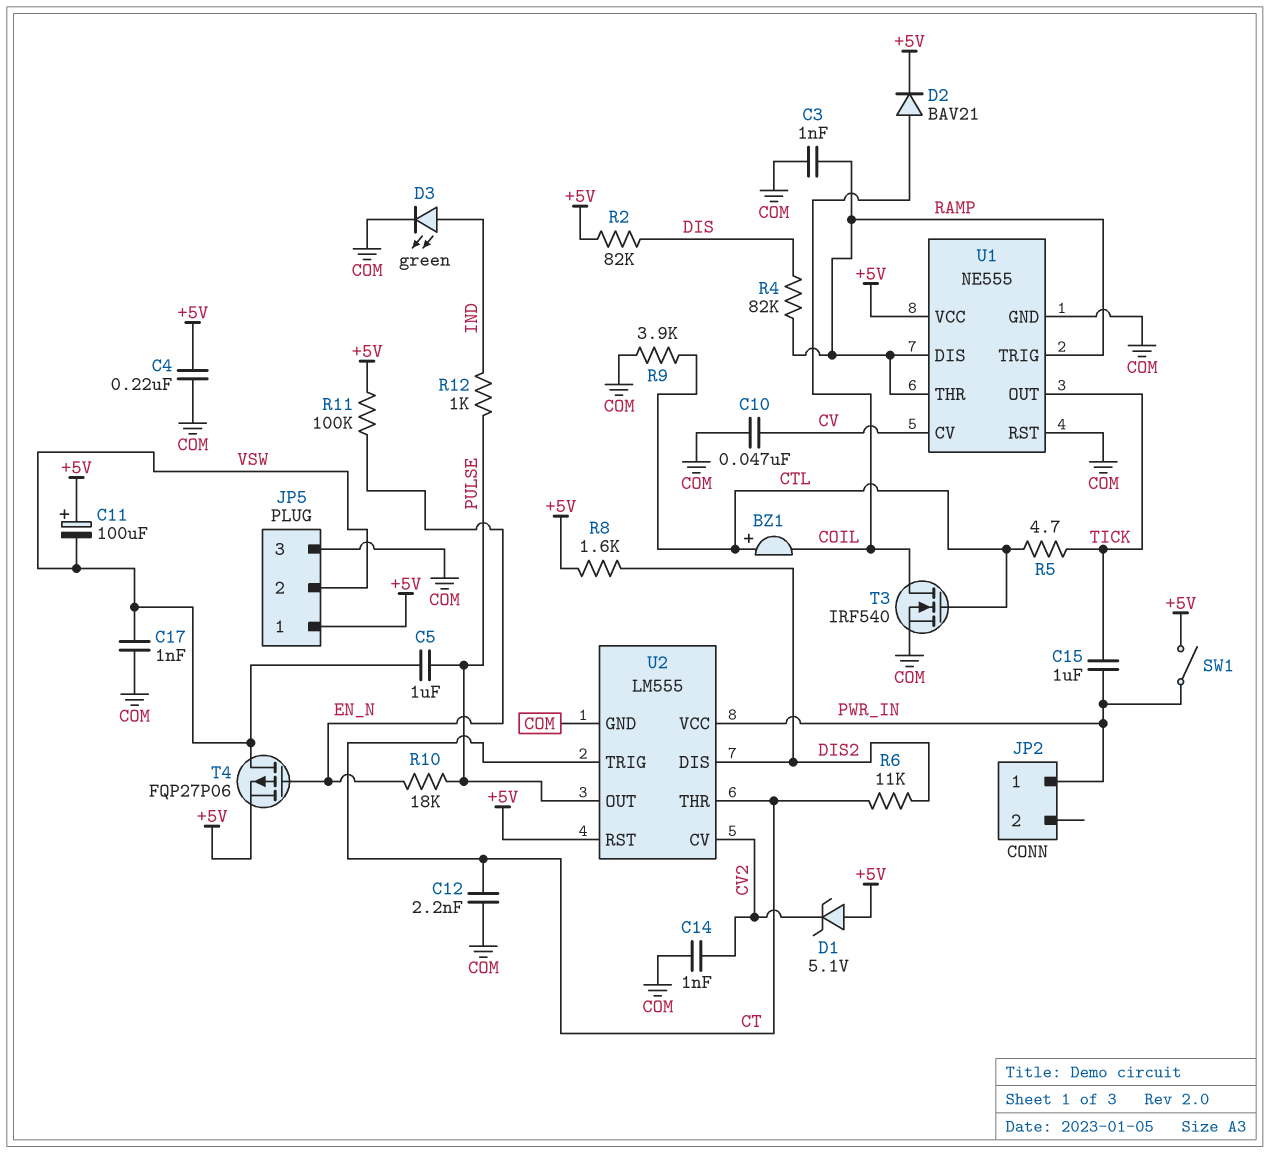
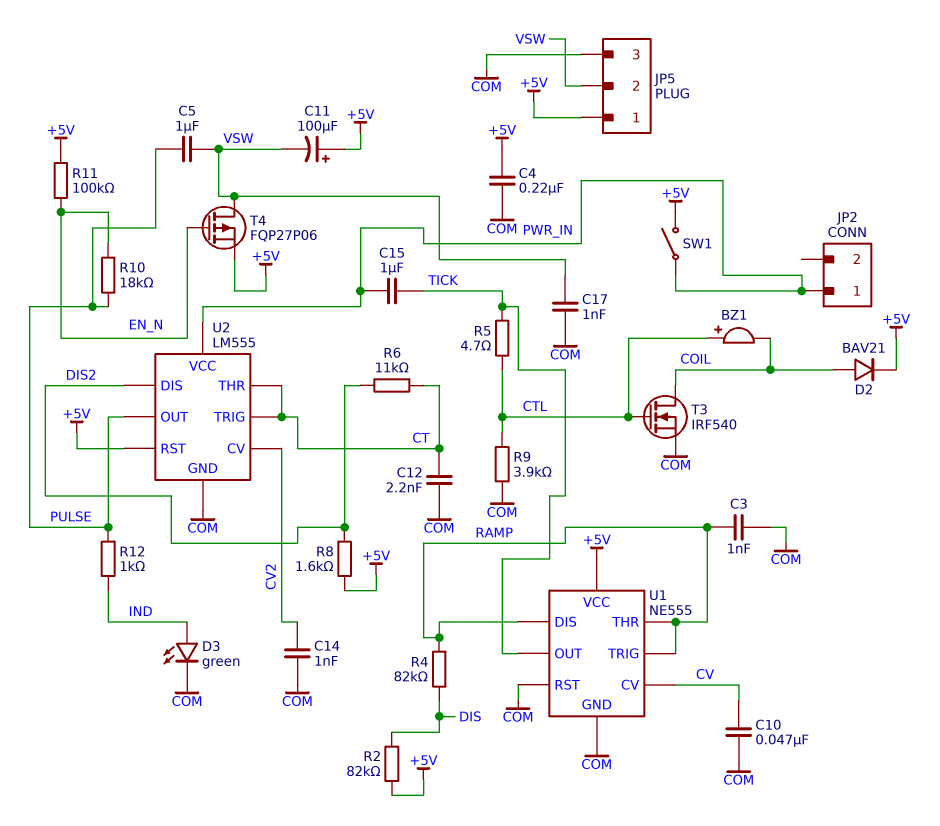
D1: zener 5.1V (A +5V, K CV2) -> none

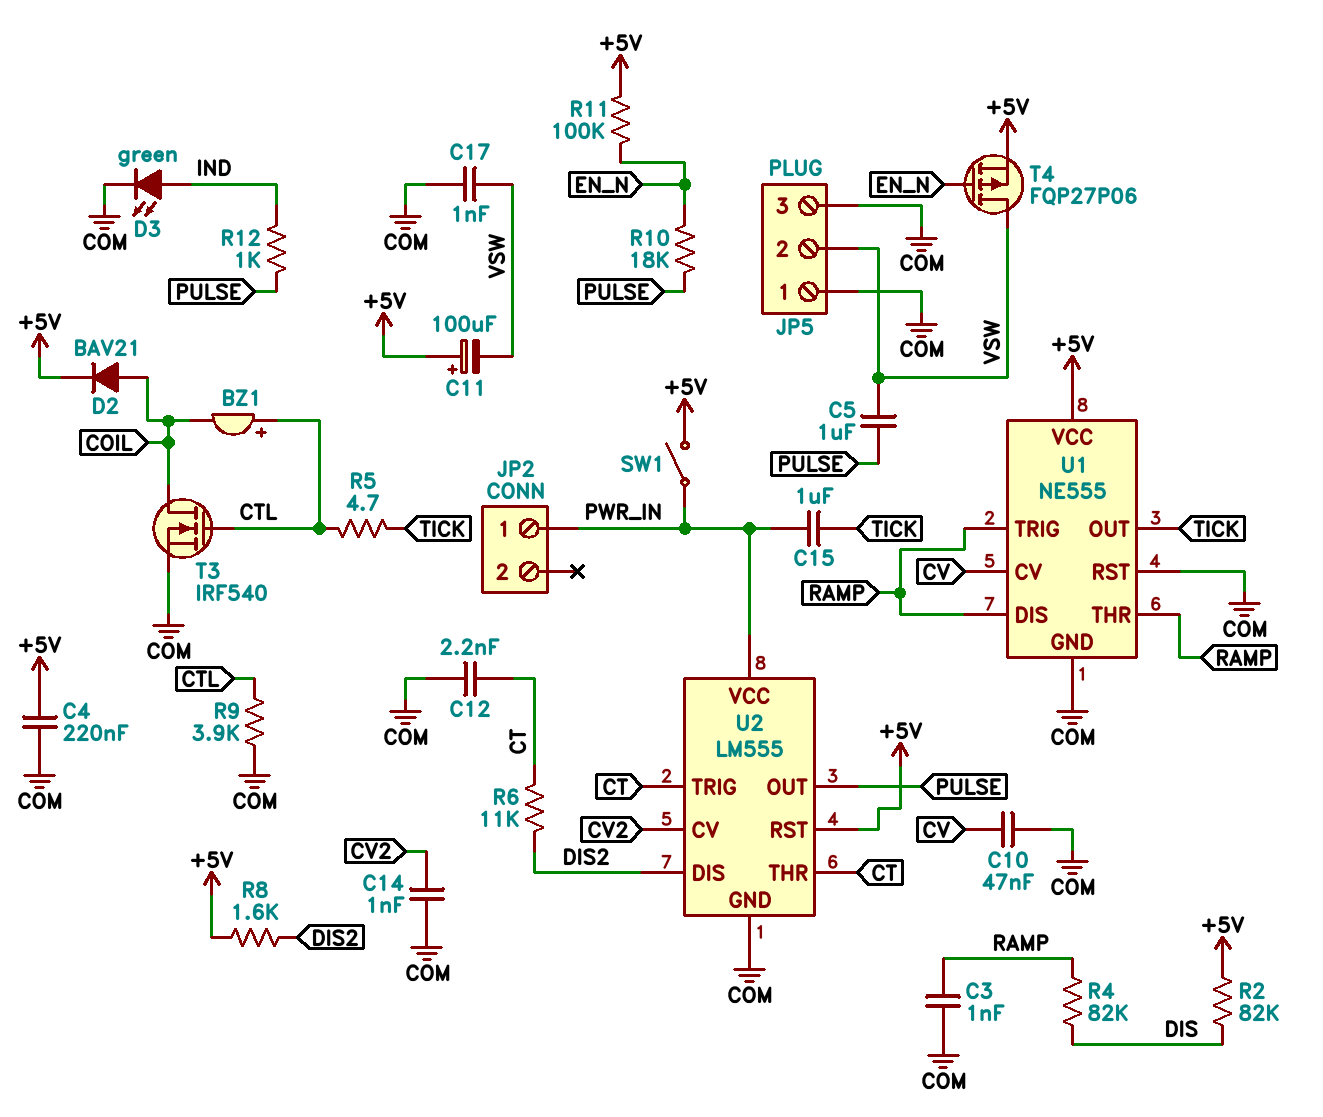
JP5 pin 1: +5V -> COM

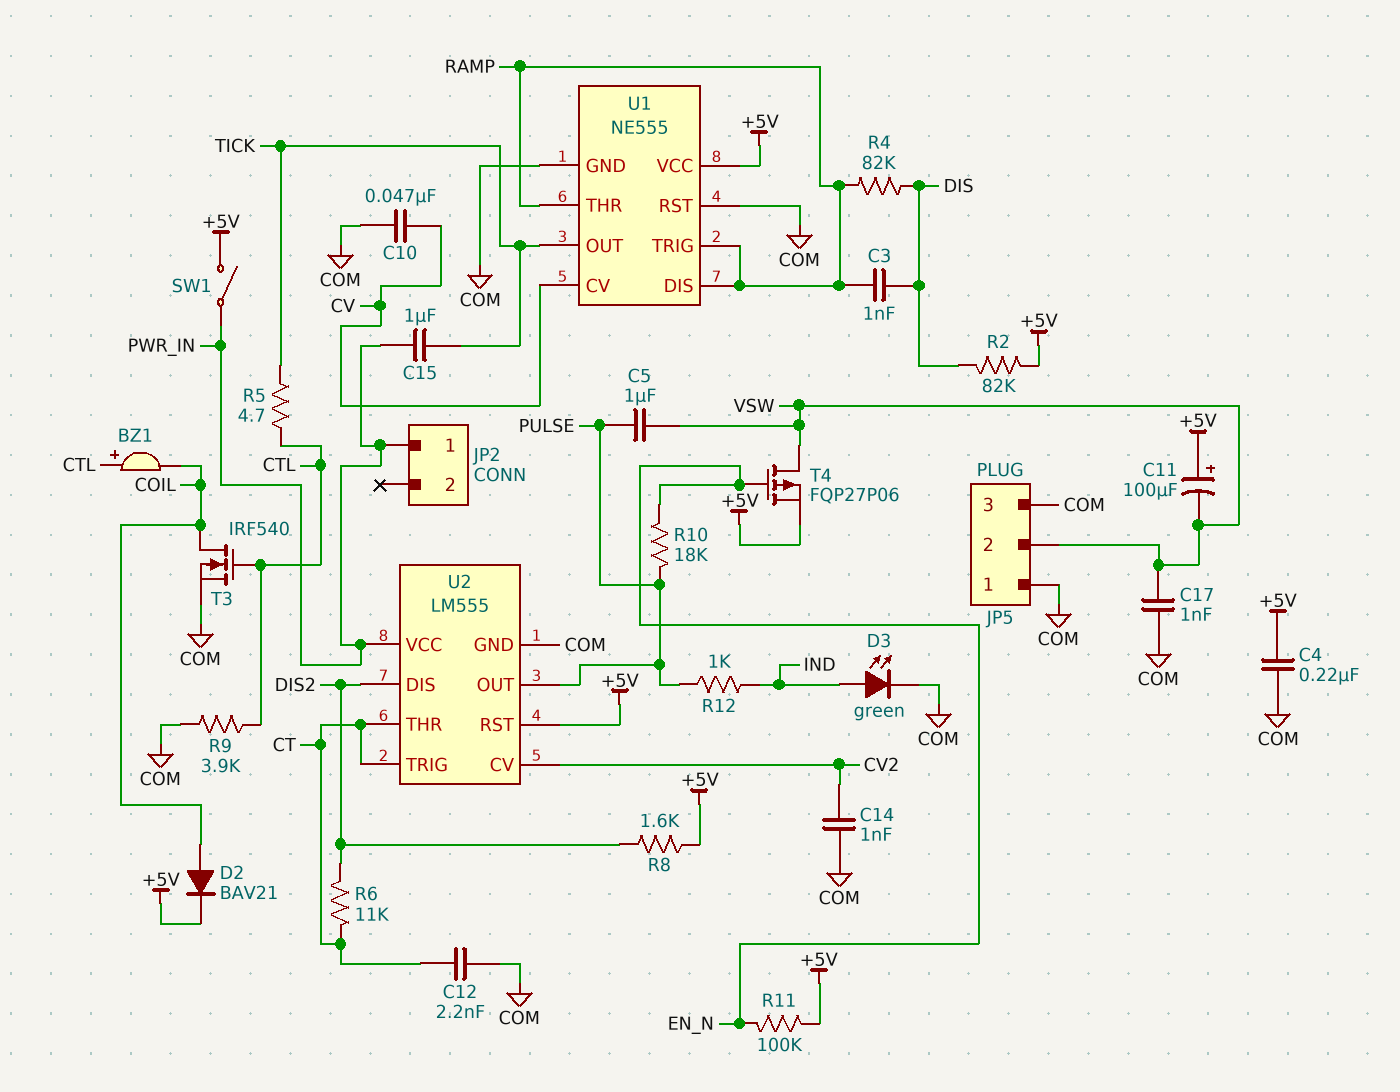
C3: 1nF (COM, RAMP) -> 1nF (DIS, RAMP)

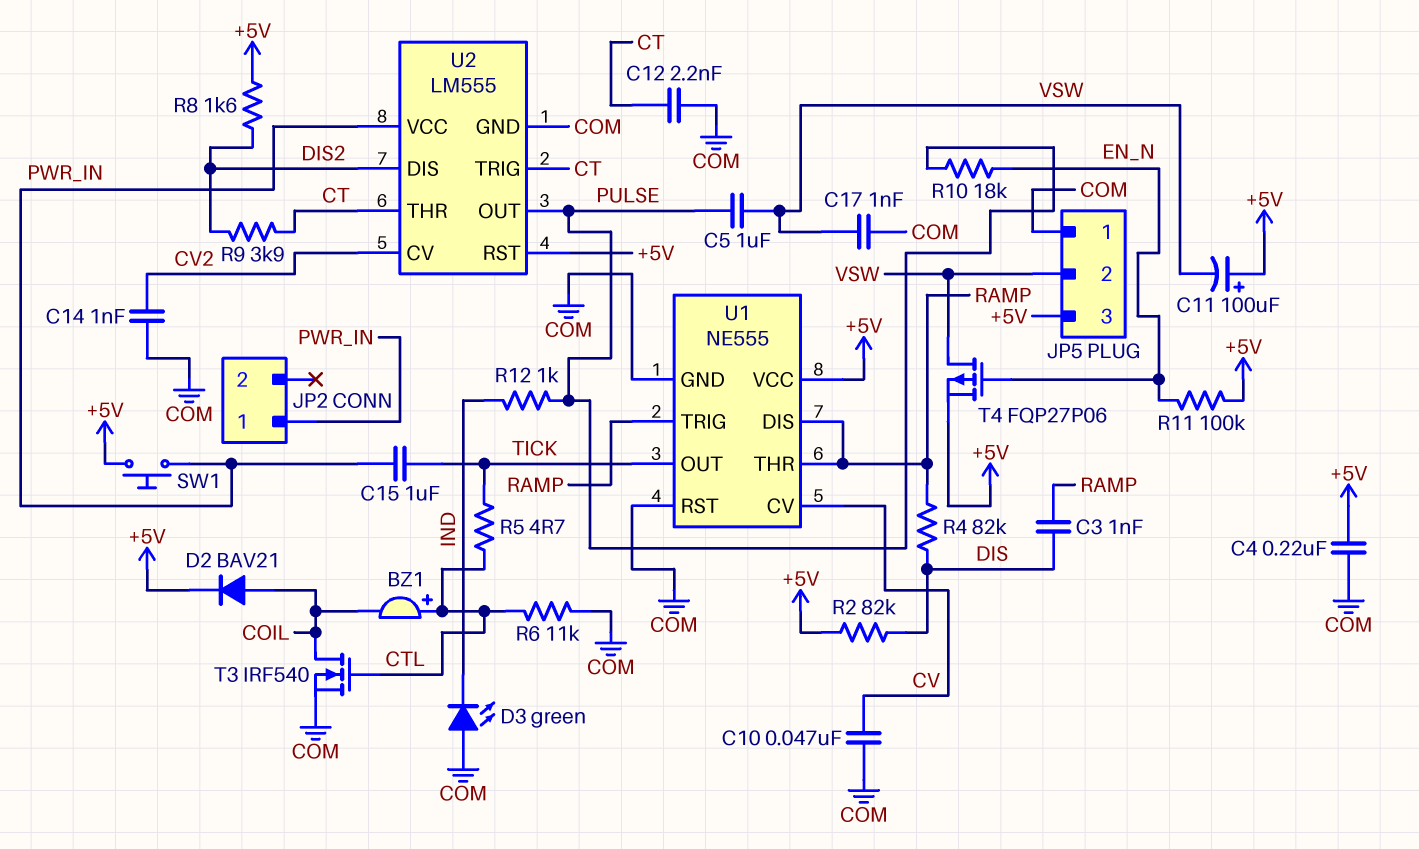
D3: LED green (A IND, K COM) -> LED green (A COM, K IND)
JP5 pin 3: COM -> +5V
R6: 11k (CT, DIS2) -> 11k (COM, CTL)
R9: 3.9k (COM, CTL) -> 3.9k (CT, DIS2)
SW1: switch (+5V, PWR_IN) -> button (+5V, PWR_IN)

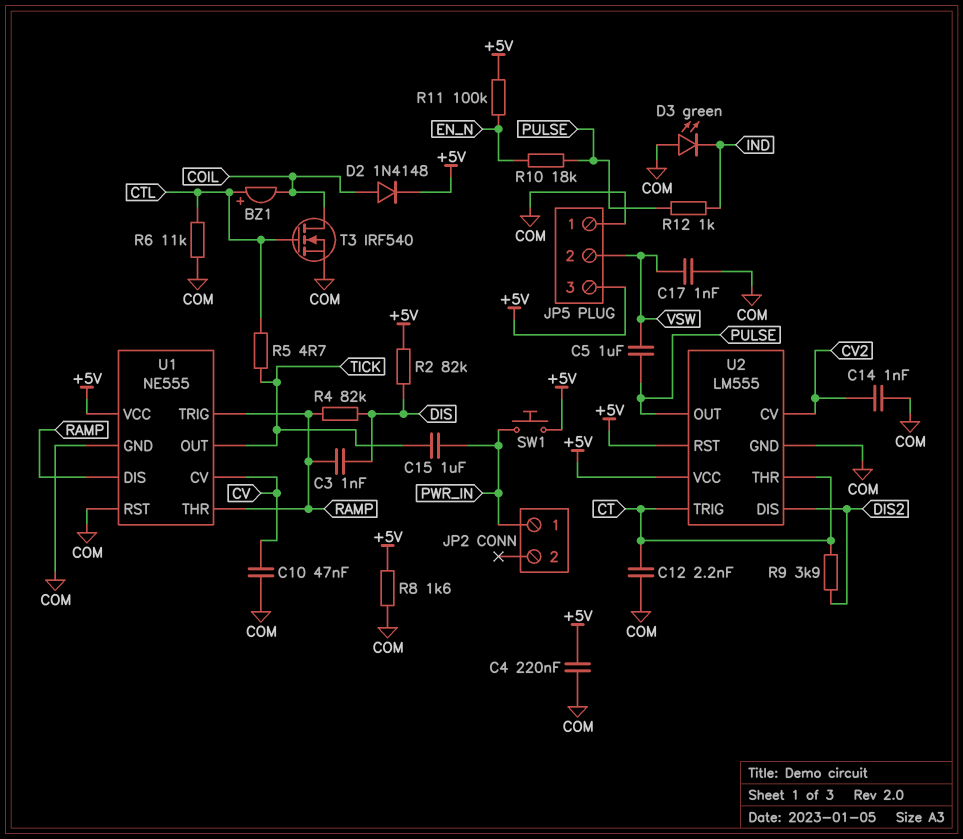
C11: 100uF (plus +5V, minus VSW) -> none
D2: diode BAV21 (A COIL, K +5V) -> diode 1N4148 (A COIL, K +5V)
R8: 1.6k (+5V, DIS2) -> 1.6k (+5V, COM)
T4: PMOS FQP27P06 (G EN_N, D VSW, S +5V) -> none
U2 pin VCC: PWR_IN -> +5V

